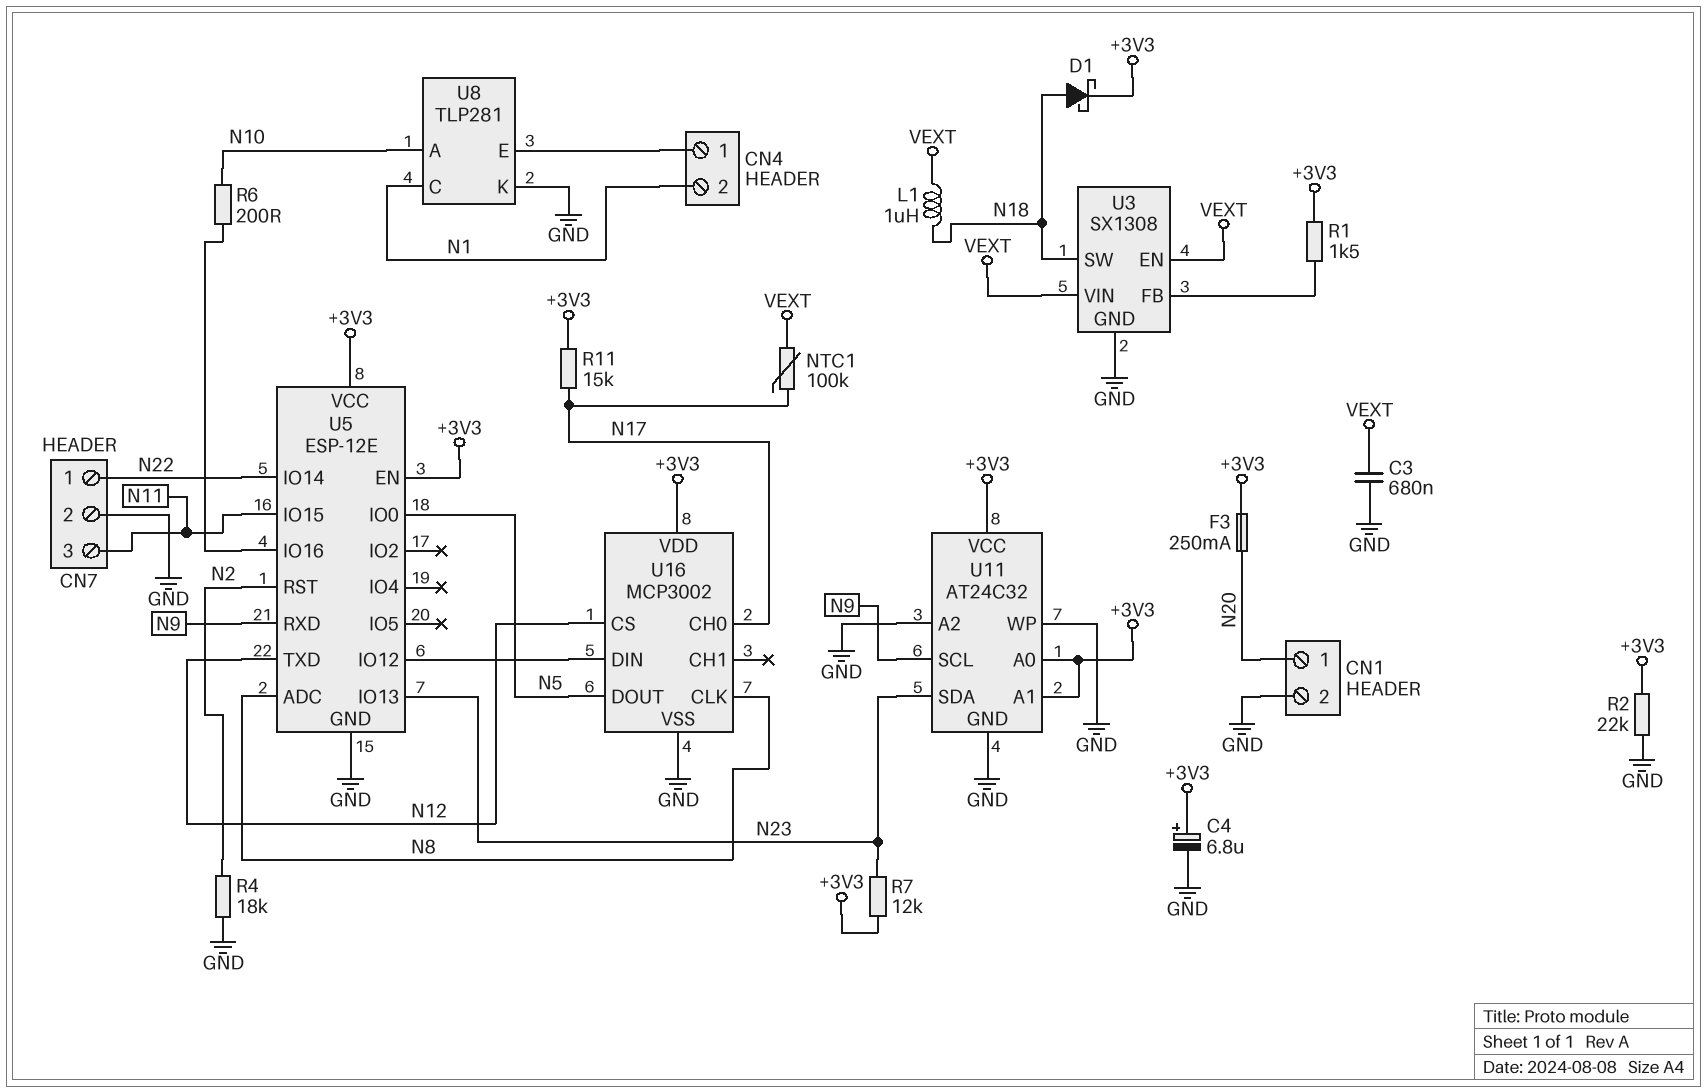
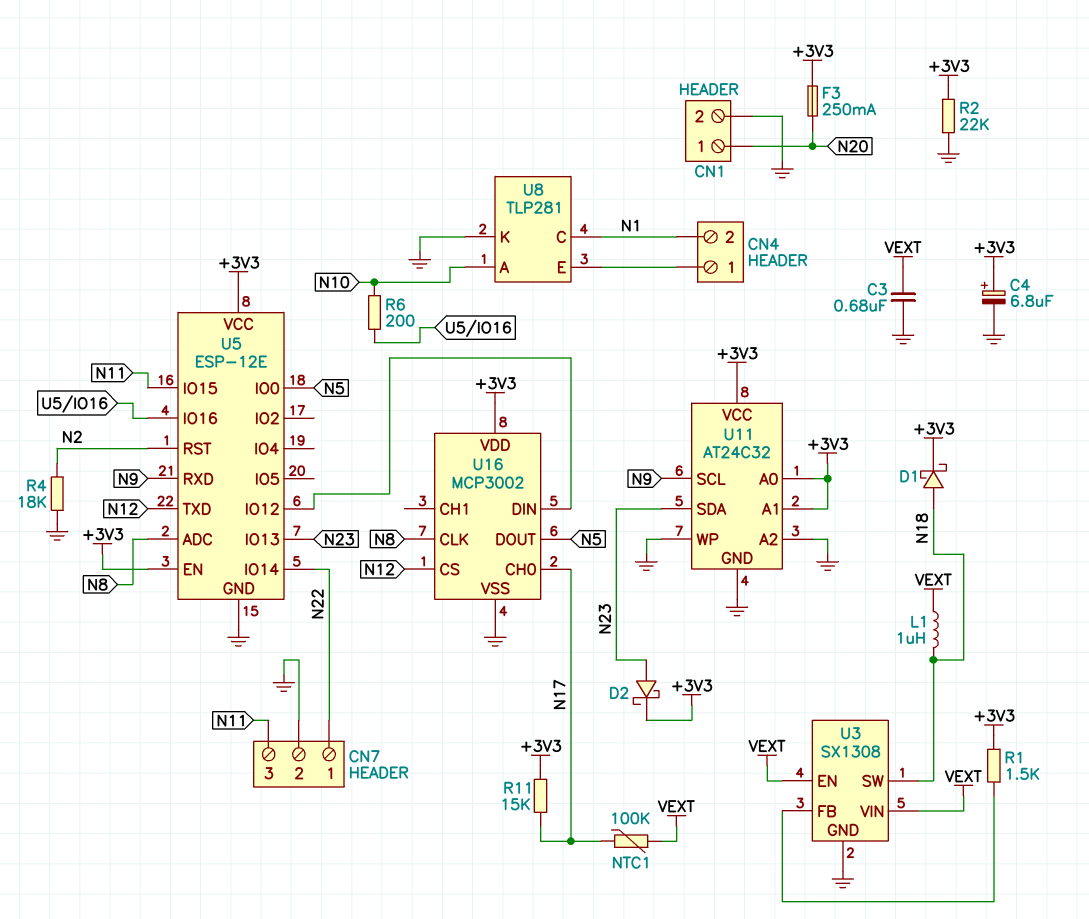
D2: none -> schottky (A N23, K +3V3)
R7: 12k (+3V3, N23) -> none

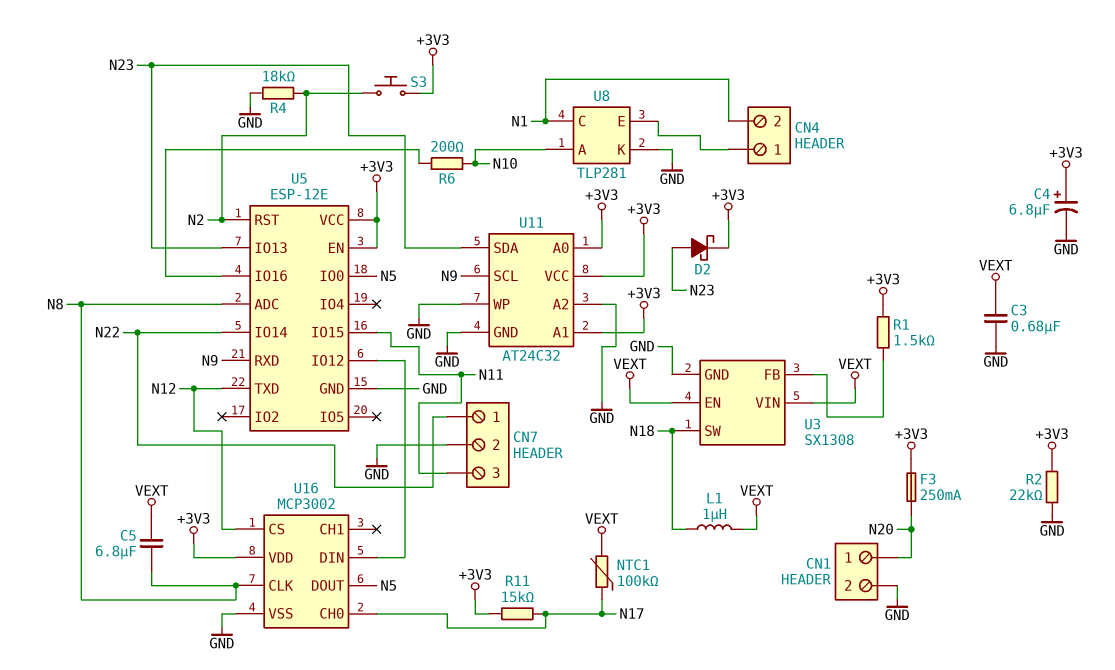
C5: none -> 6.8uF (N8, VEXT)
D1: schottky (A N18, K +3V3) -> none
S3: none -> button (+3V3, N2)

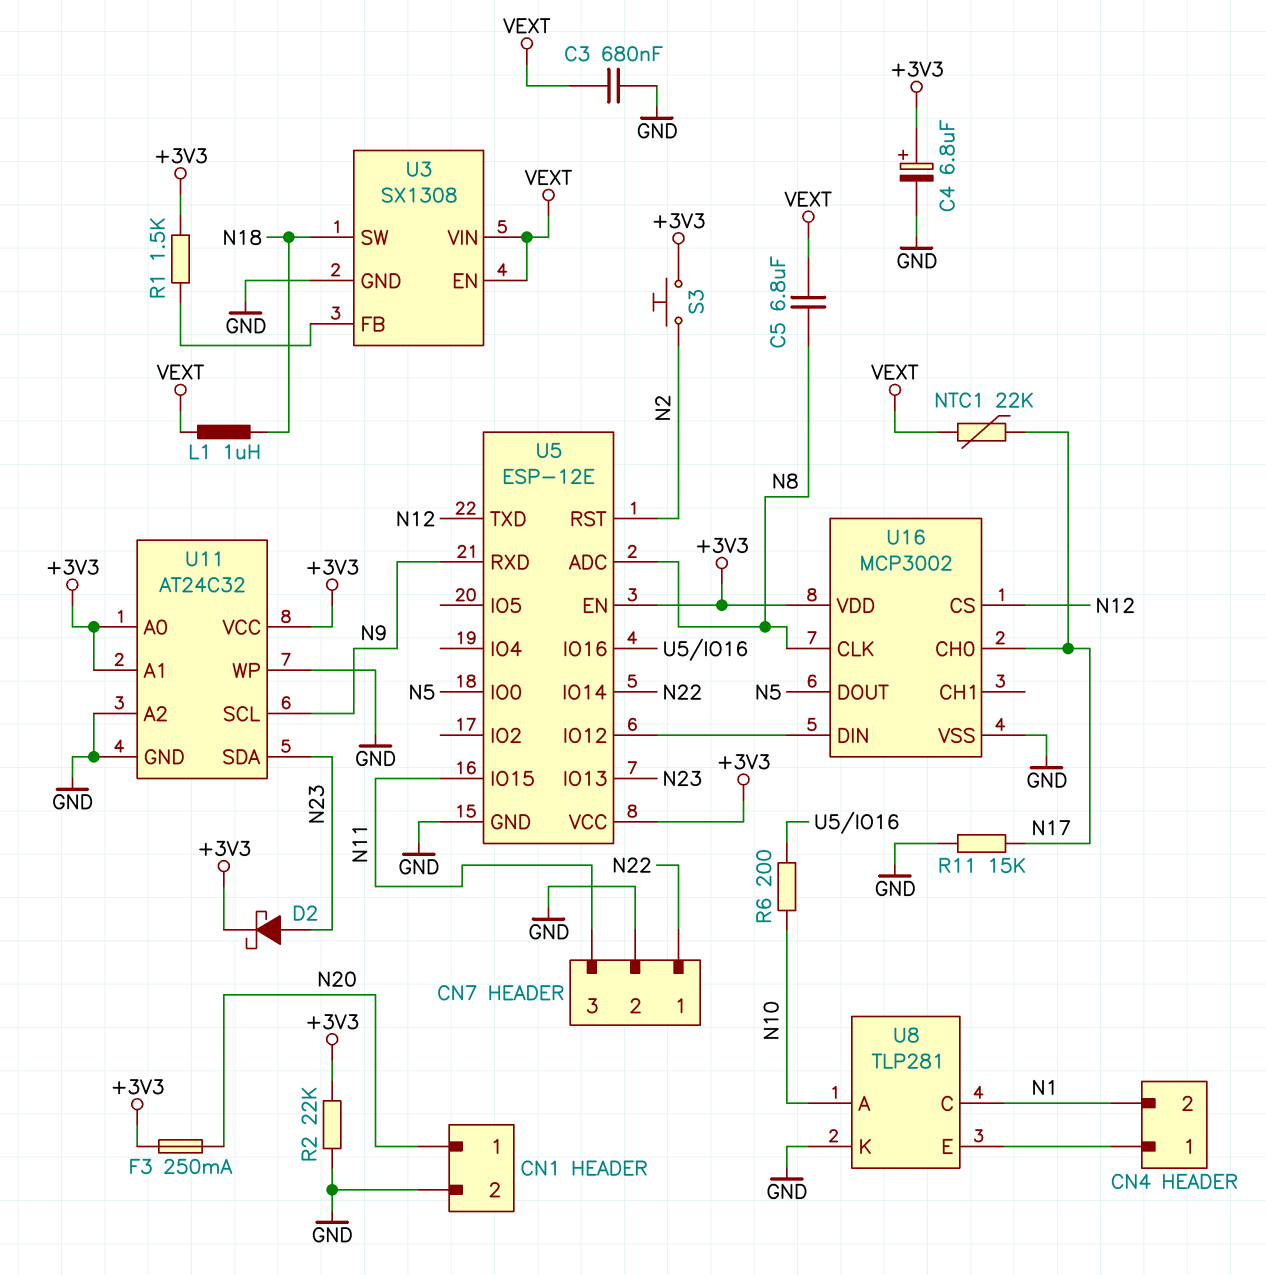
NTC1: 100k (N17, VEXT) -> 22k (N17, VEXT)
R4: 18k (GND, N2) -> none
R11: 15k (+3V3, N17) -> 15k (GND, N17)

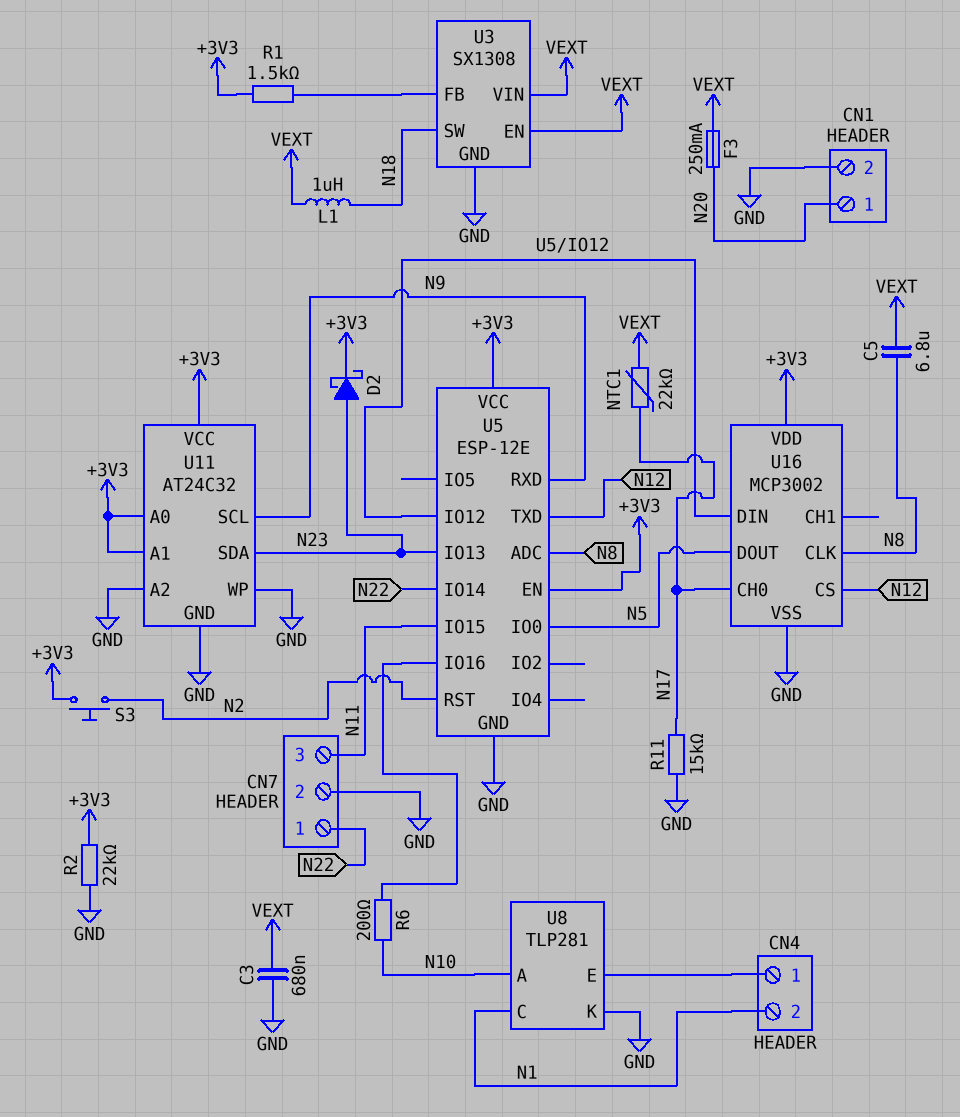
C4: 6.8uF (plus +3V3, minus GND) -> none
F3: 250mA (+3V3, N20) -> 250mA (N20, VEXT)

